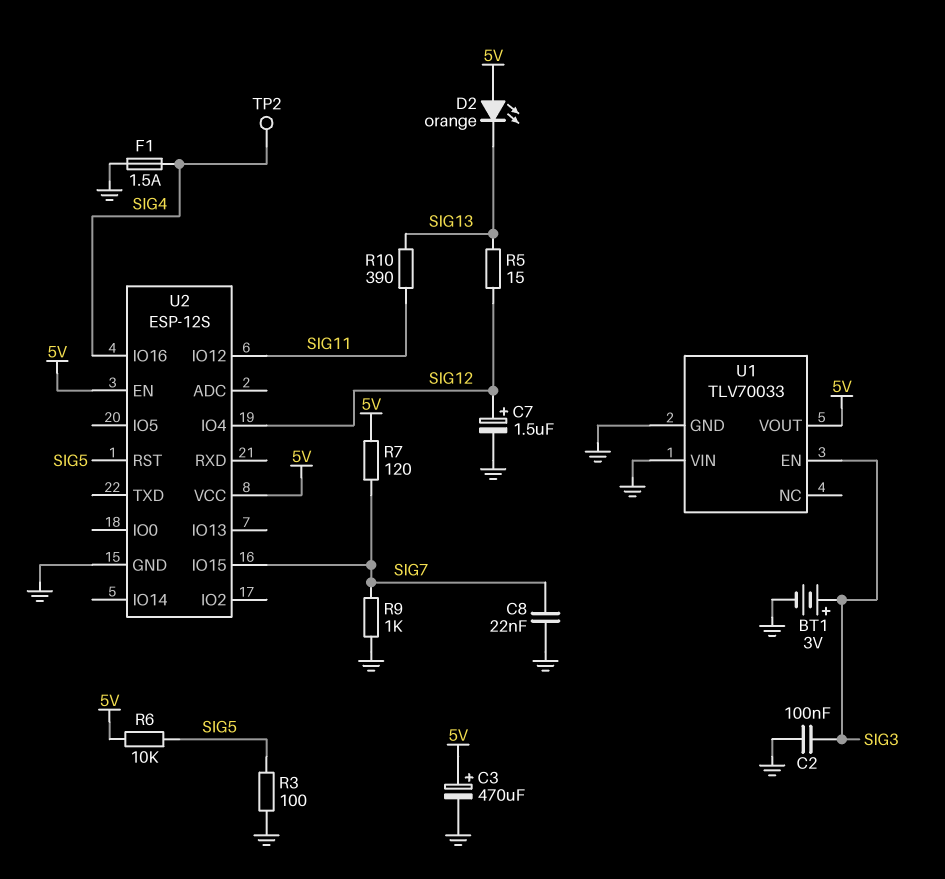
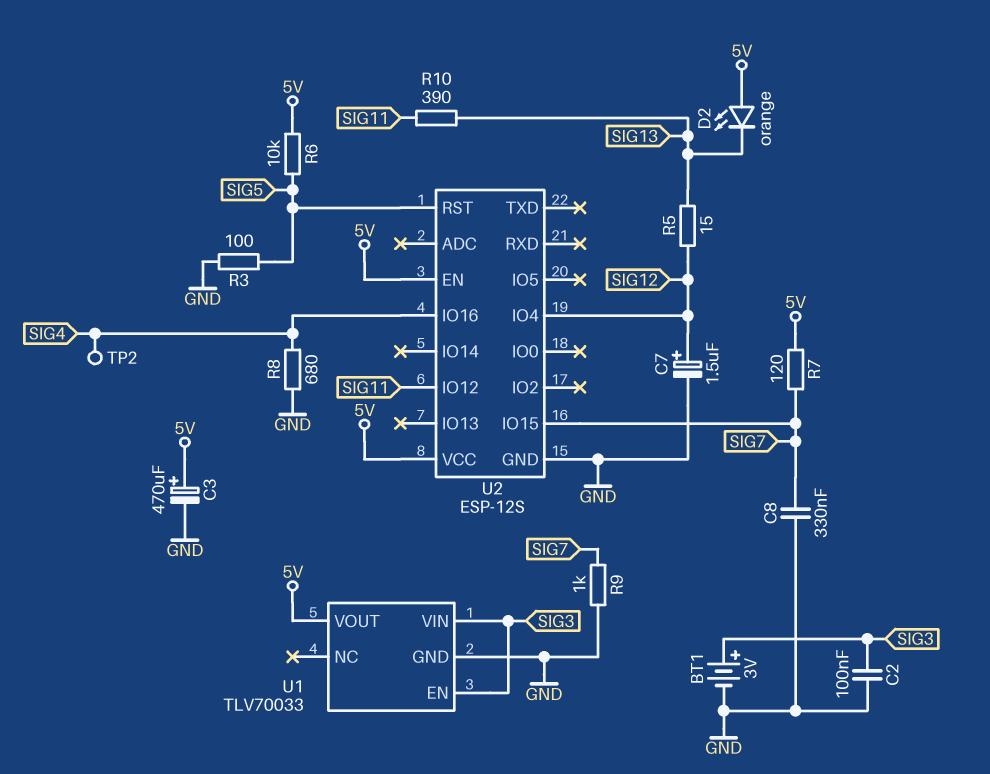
C8: 22nF (GND, SIG7) -> 330nF (GND, SIG7)
F1: 1.5A (GND, SIG4) -> none
R8: none -> 680 (GND, SIG4)
U1 pin VIN: GND -> SIG3

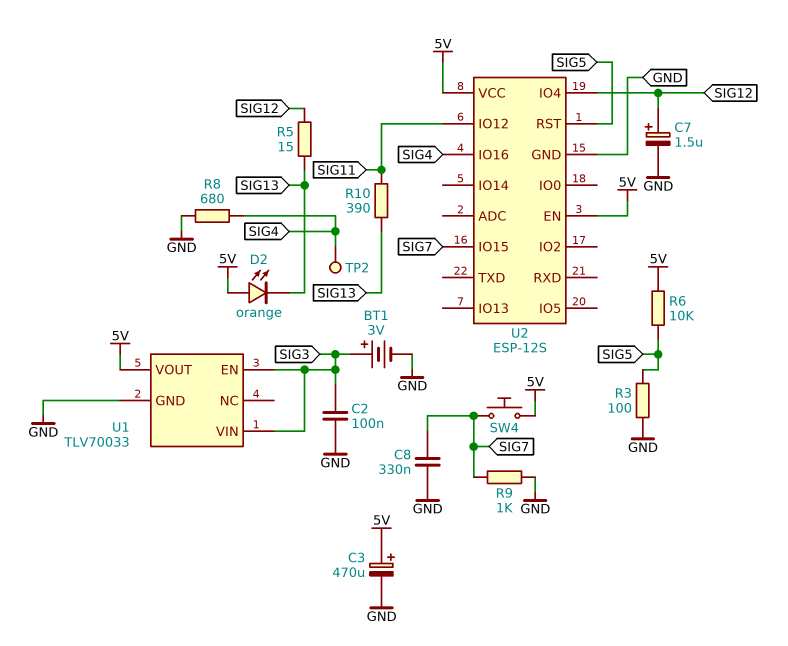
R7: 120 (5V, SIG7) -> none
SW4: none -> button (5V, SIG7)

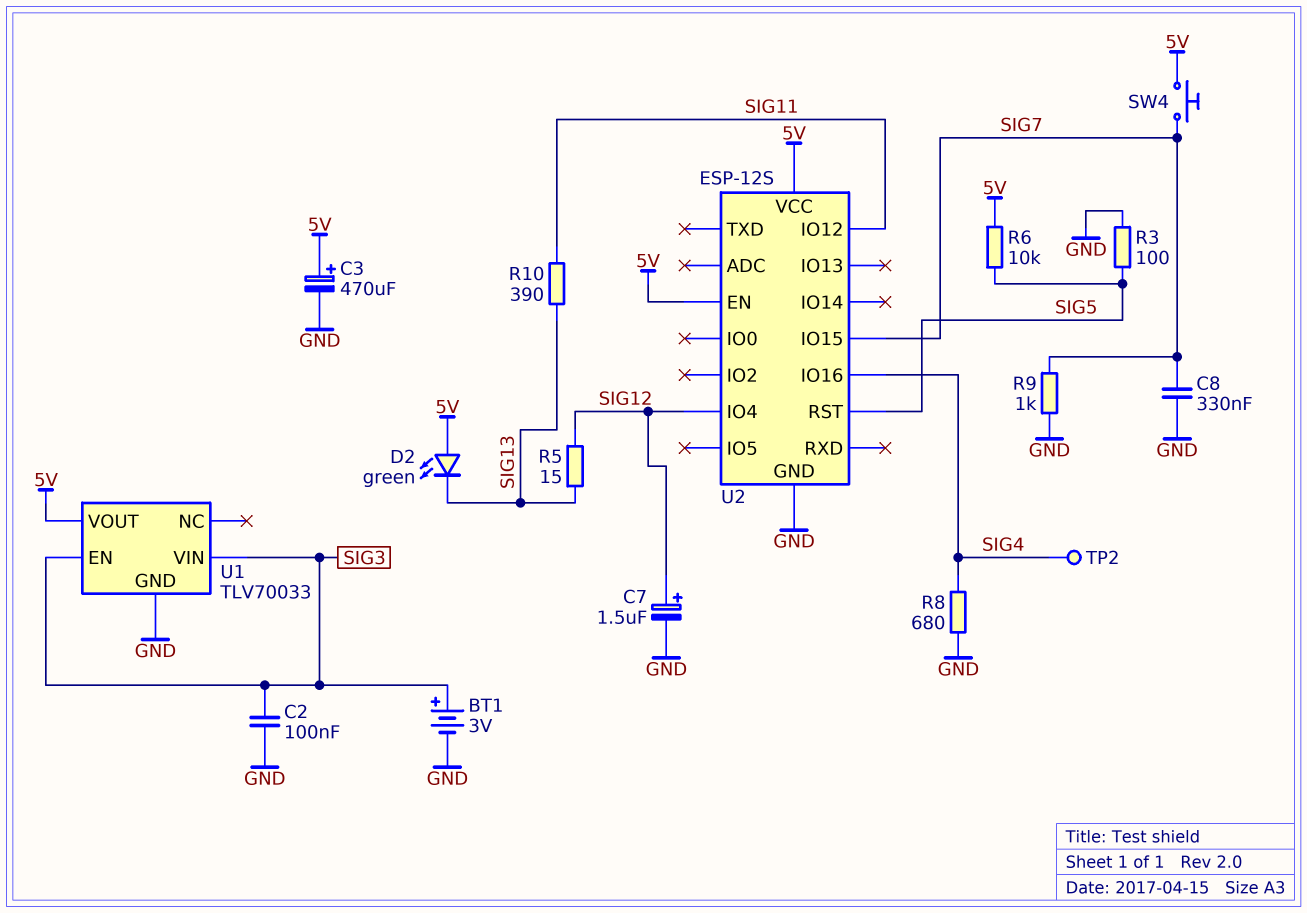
D2: LED orange (A 5V, K SIG13) -> LED green (A 5V, K SIG13)

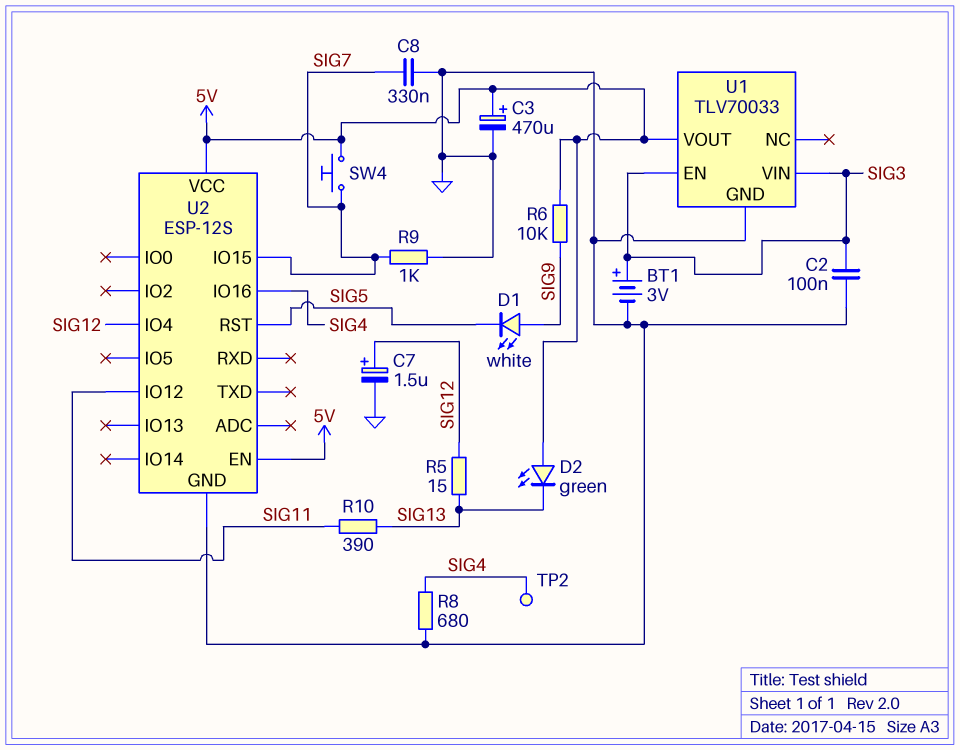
D1: none -> LED white (A SIG9, K SIG5)
R3: 100 (GND, SIG5) -> none
R6: 10k (5V, SIG5) -> 10k (5V, SIG9)

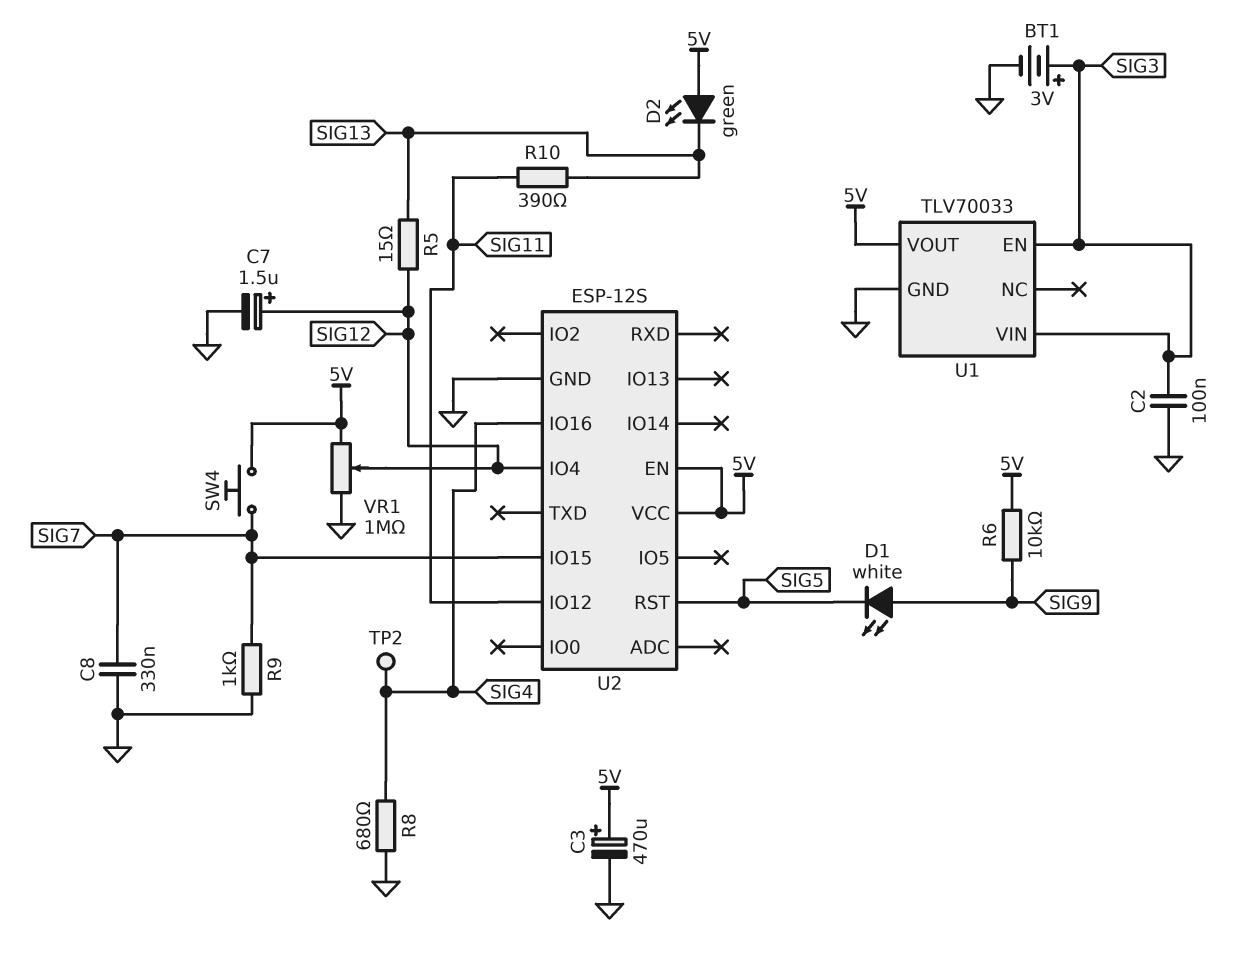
VR1: none -> 1M (5V, GND, wiper SIG12)

